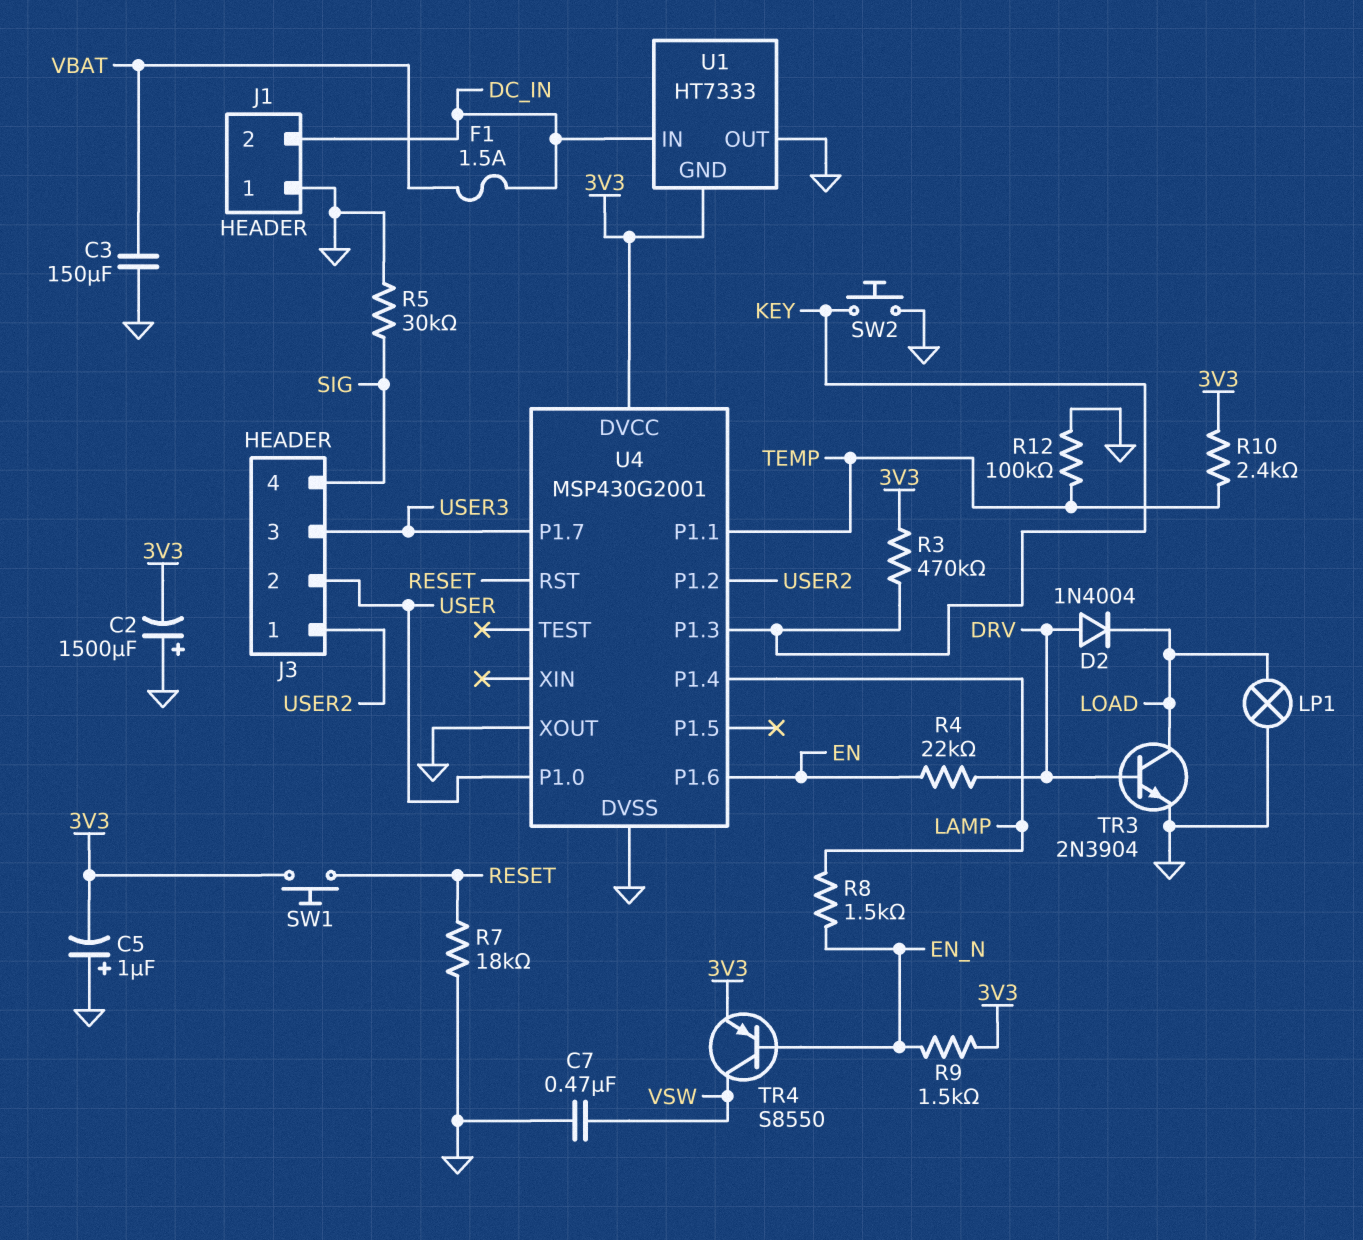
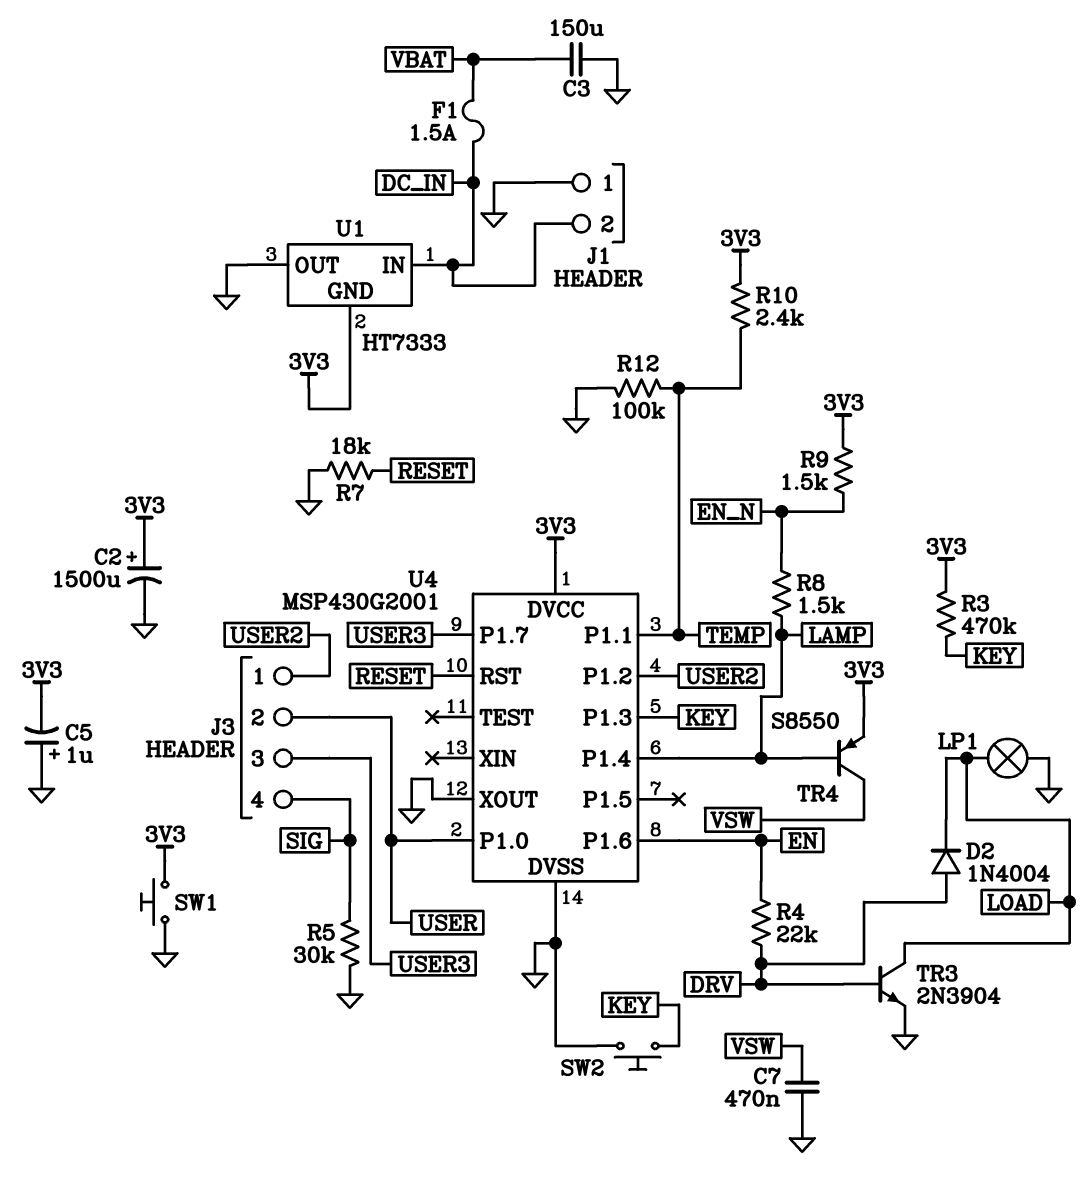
C2: 1500uF (plus GND, minus 3V3) -> 1500uF (plus 3V3, minus GND)
SW1: button (3V3, RESET) -> button (3V3, GND)
TR4: PNP S8550 (B EN_N, C VSW, E 3V3) -> PNP S8550 (B LAMP, C VSW, E 3V3)

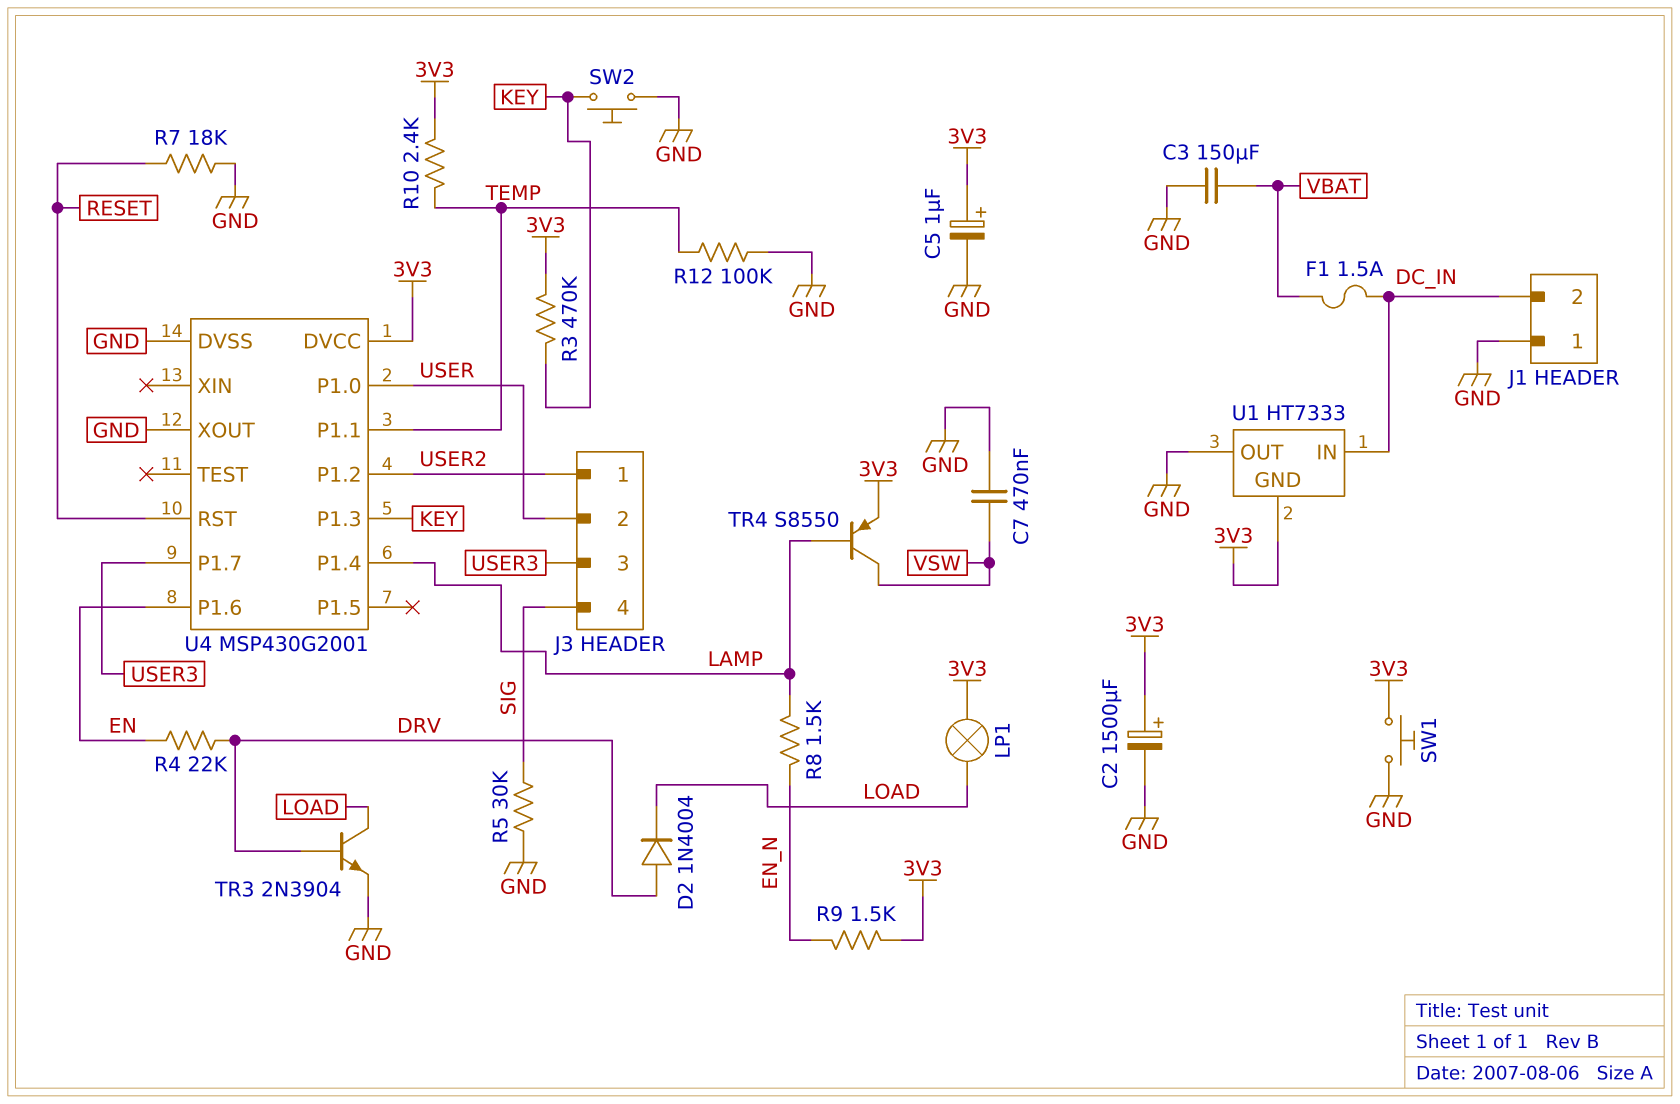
C5: 1uF (plus GND, minus 3V3) -> 1uF (plus 3V3, minus GND)
LP1: lamp (GND, LOAD) -> lamp (3V3, LOAD)

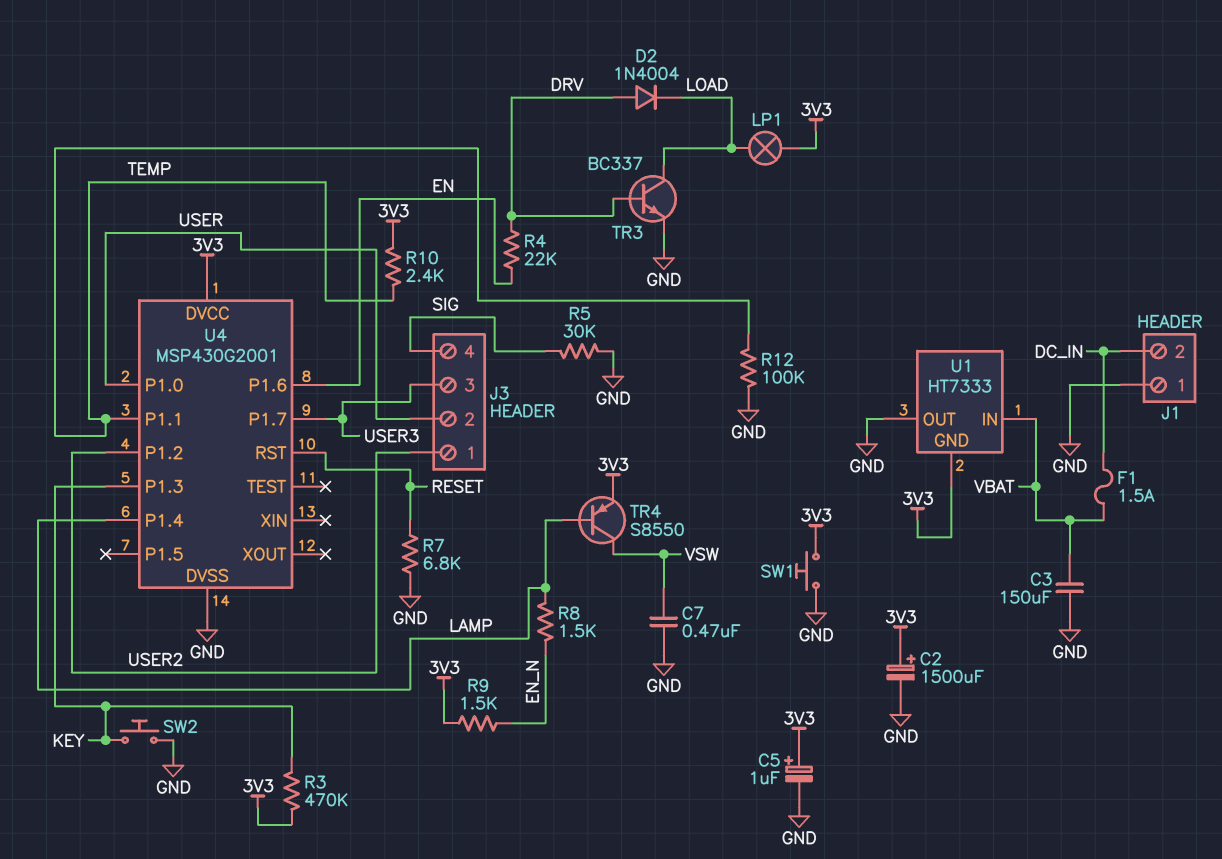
R7: 18k (GND, RESET) -> 6.8k (GND, RESET)
TR3: NPN 2N3904 (B DRV, C LOAD, E GND) -> NPN BC337 (B DRV, C LOAD, E GND)
U1 pin IN: DC_IN -> VBAT
U4 pin XOUT: GND -> none

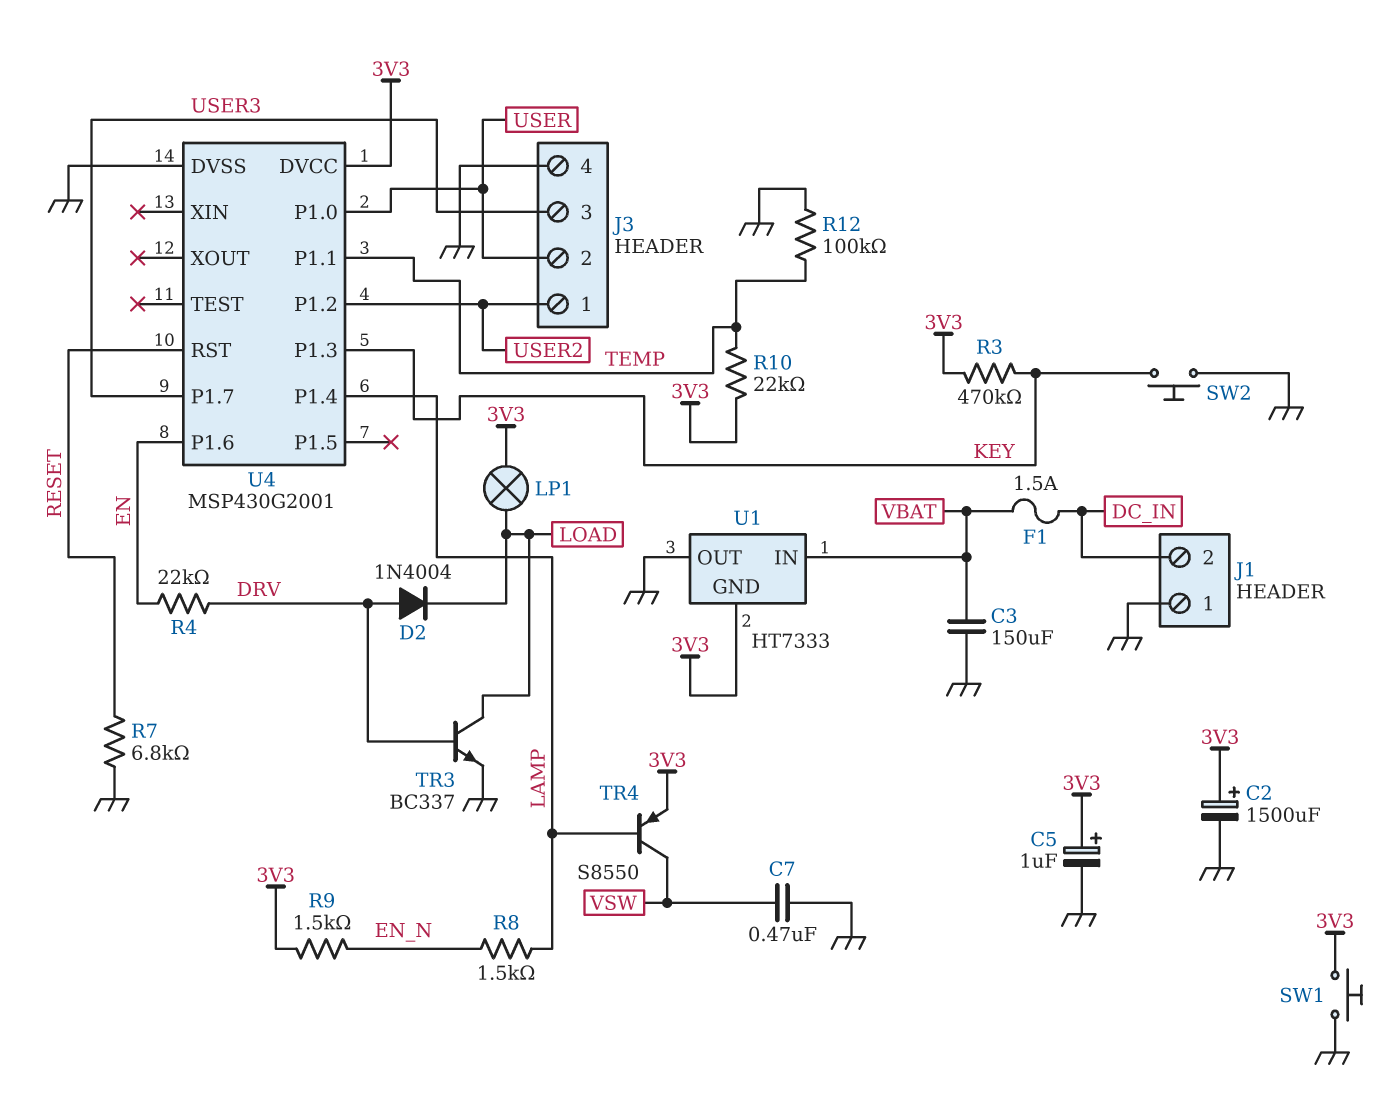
J3 pin 4: SIG -> GND
R5: 30k (GND, SIG) -> none
R10: 2.4k (3V3, TEMP) -> 22k (3V3, TEMP)

